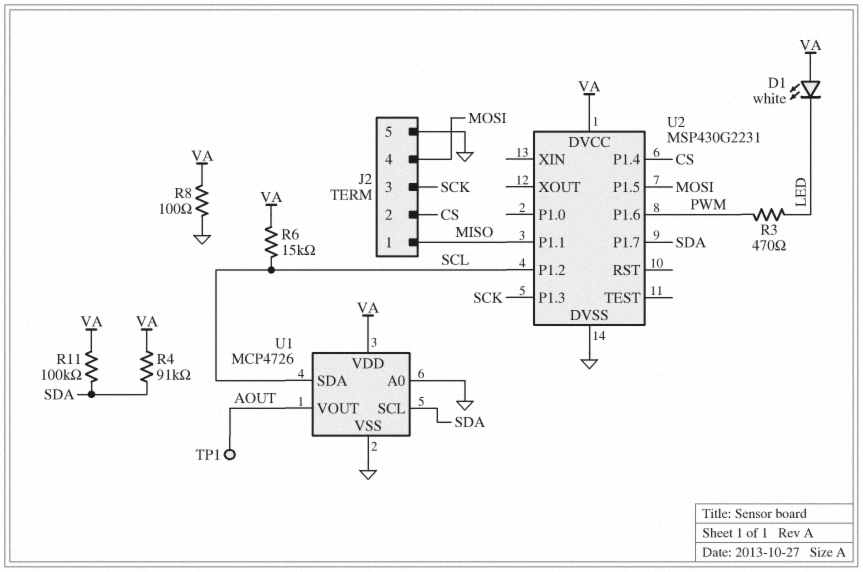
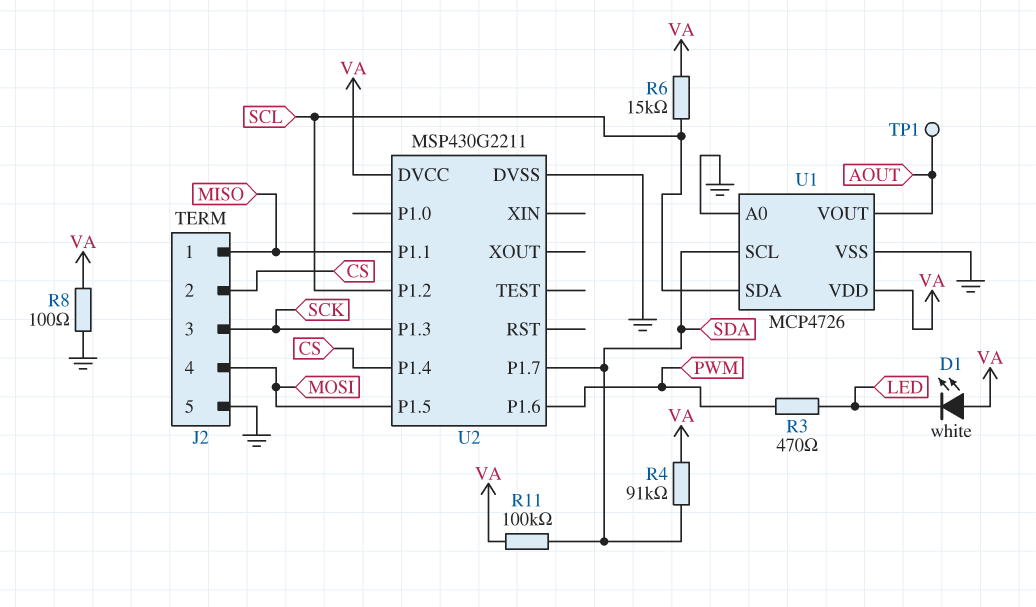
U2: MSP430G2231 -> MSP430G2211

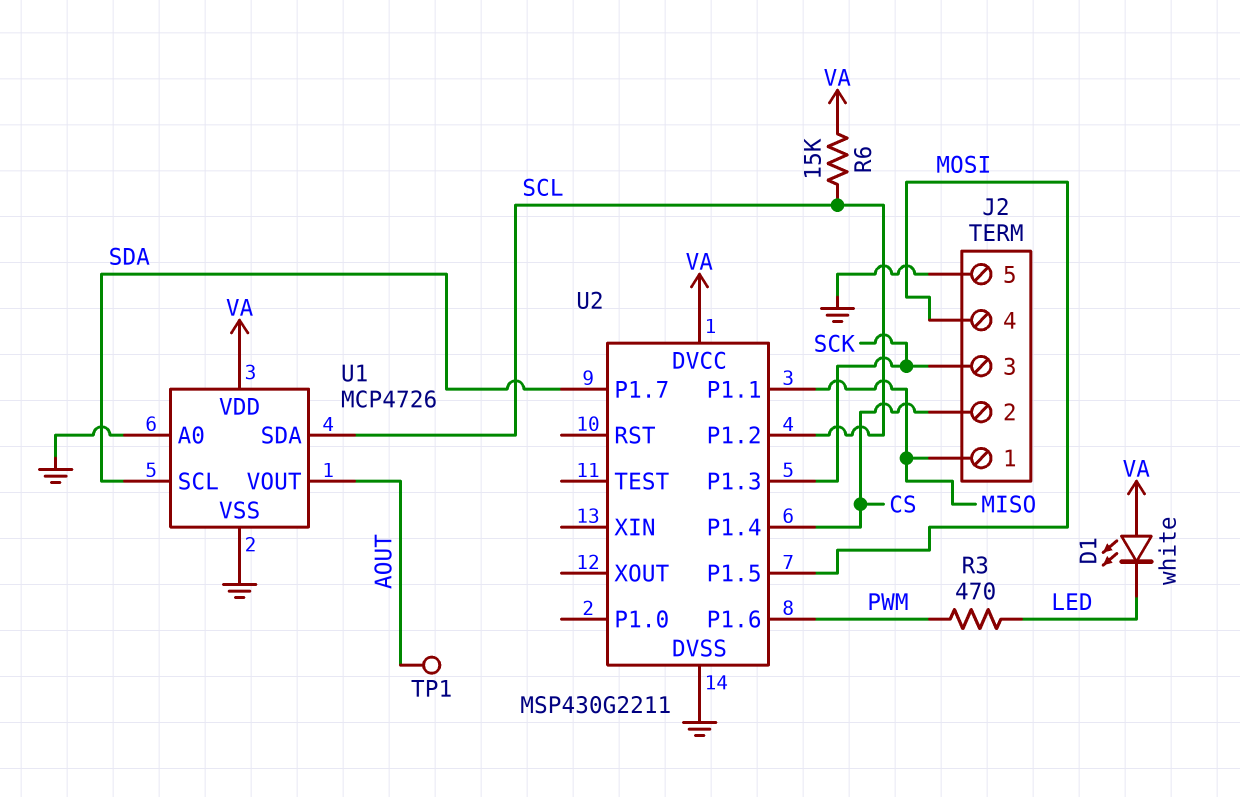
R4: 91k (SDA, VA) -> none
R8: 100 (GND, VA) -> none
R11: 100k (SDA, VA) -> none

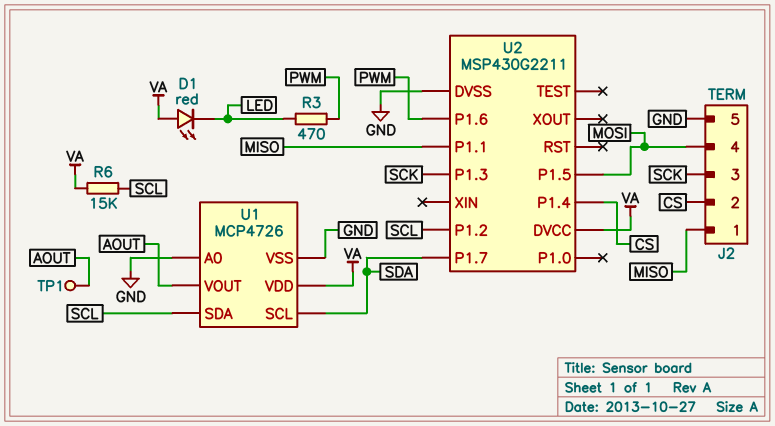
D1: LED white (A VA, K LED) -> LED red (A VA, K LED)

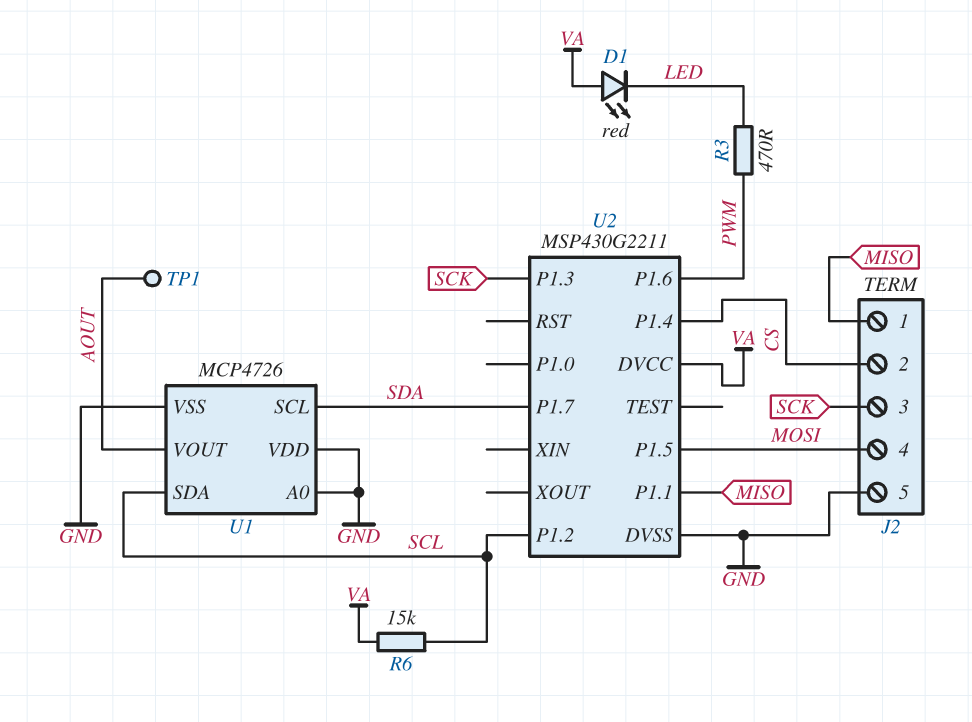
U1 pin VDD: VA -> GND

